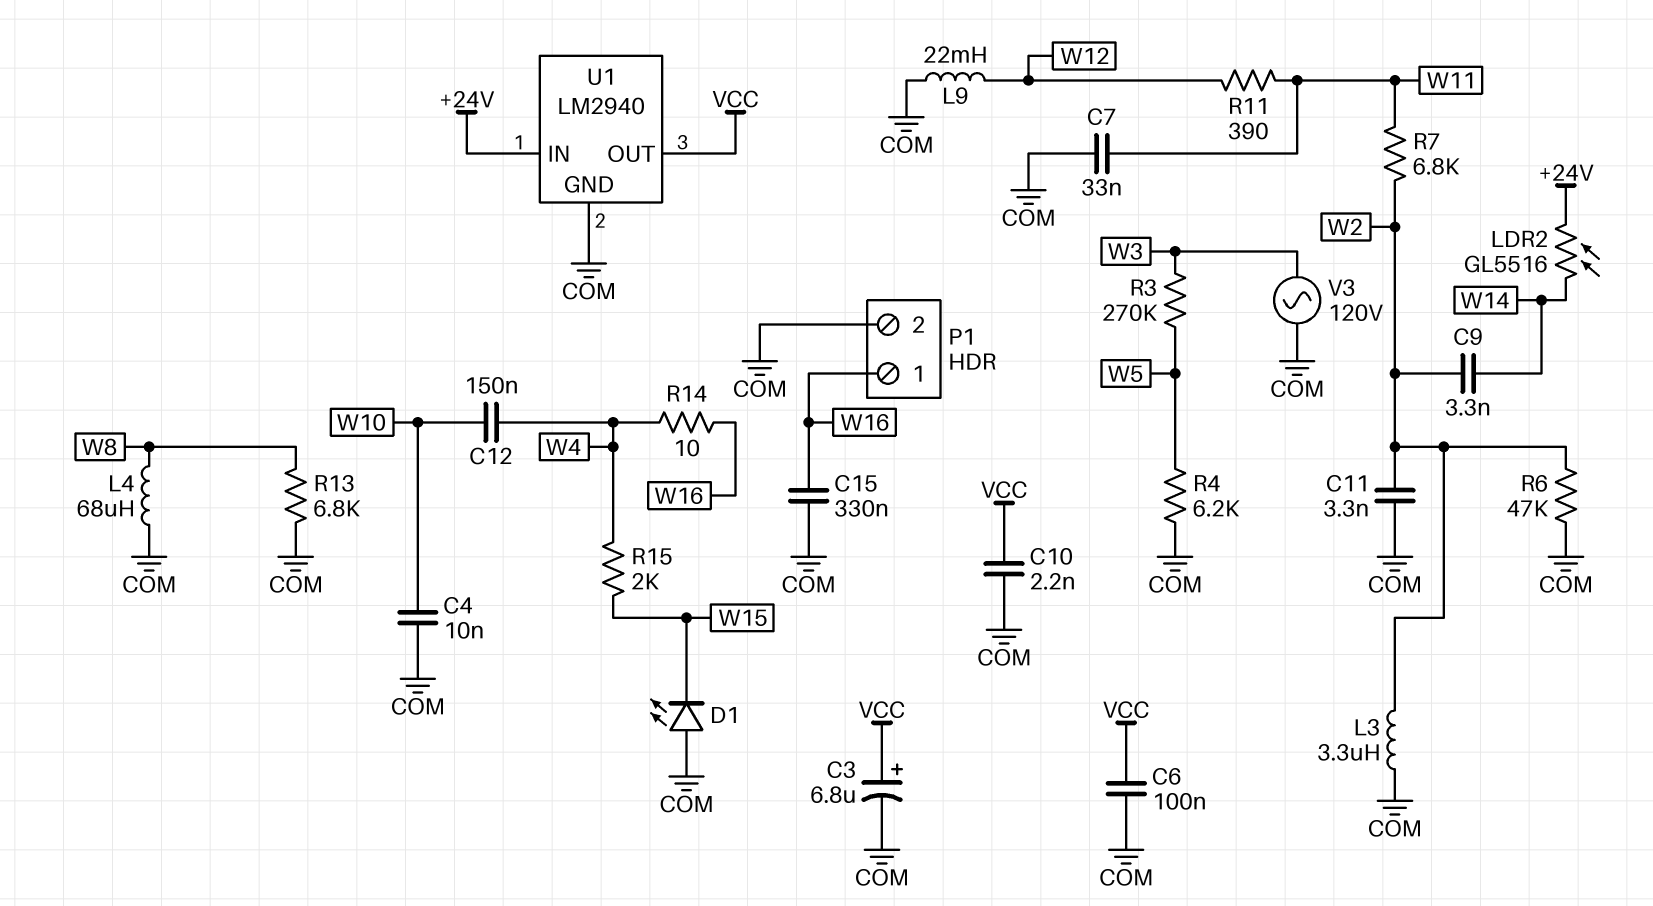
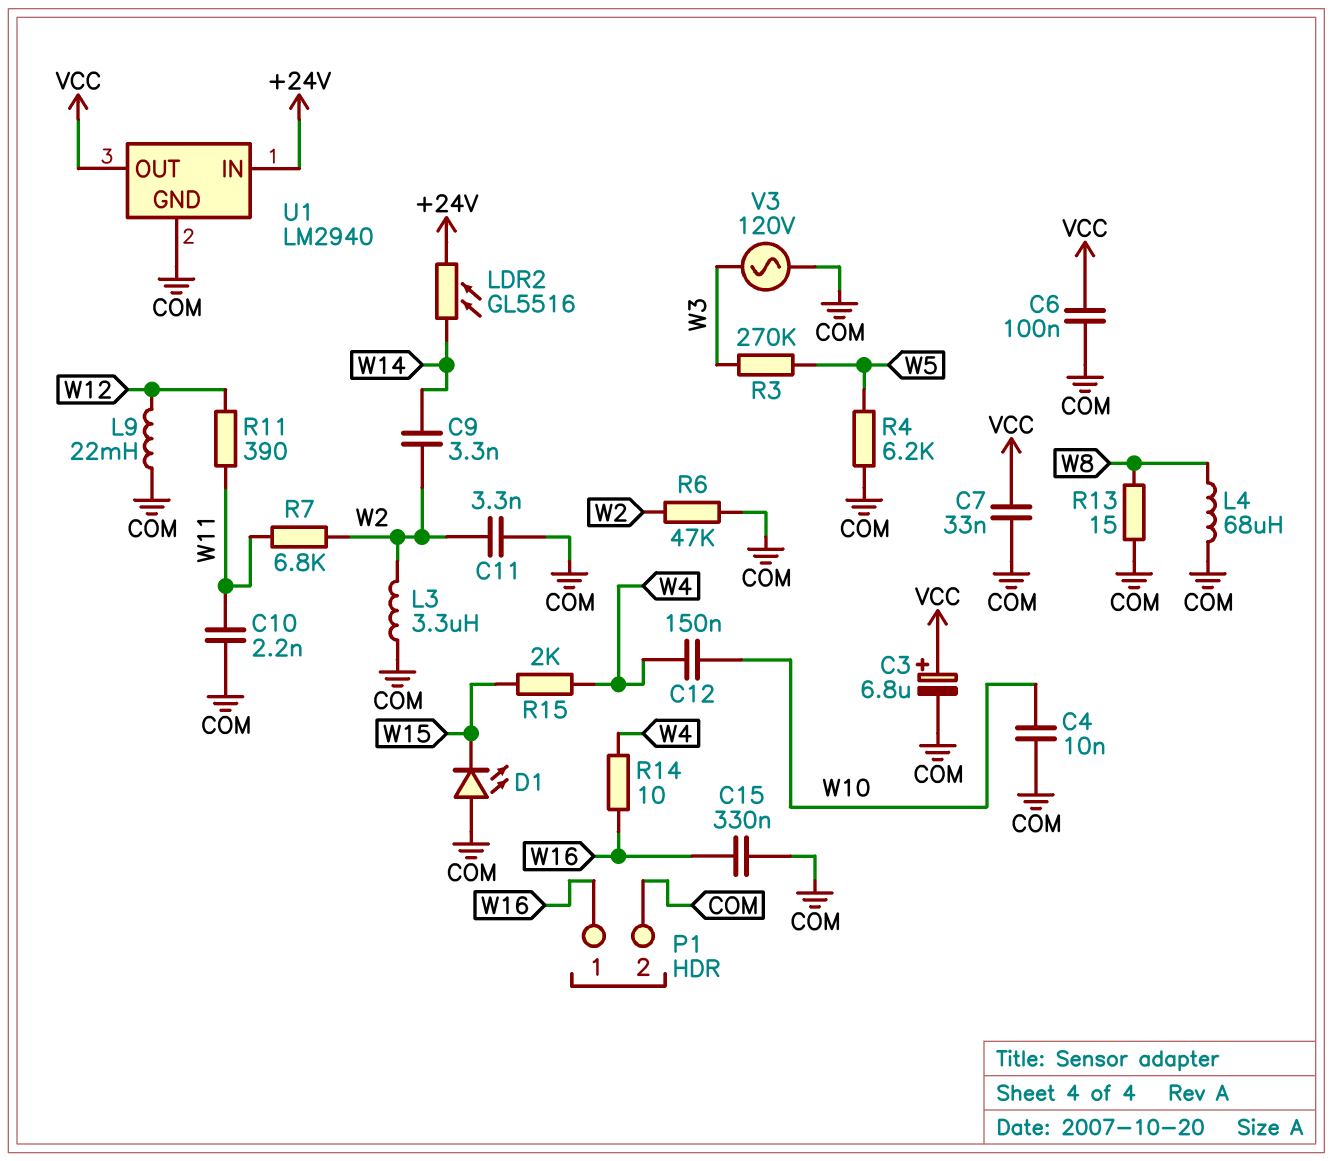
C7: 33nF (COM, W11) -> 33nF (COM, VCC)
C10: 2.2nF (COM, VCC) -> 2.2nF (COM, W11)
R13: 6.8k (COM, W8) -> 15 (COM, W8)

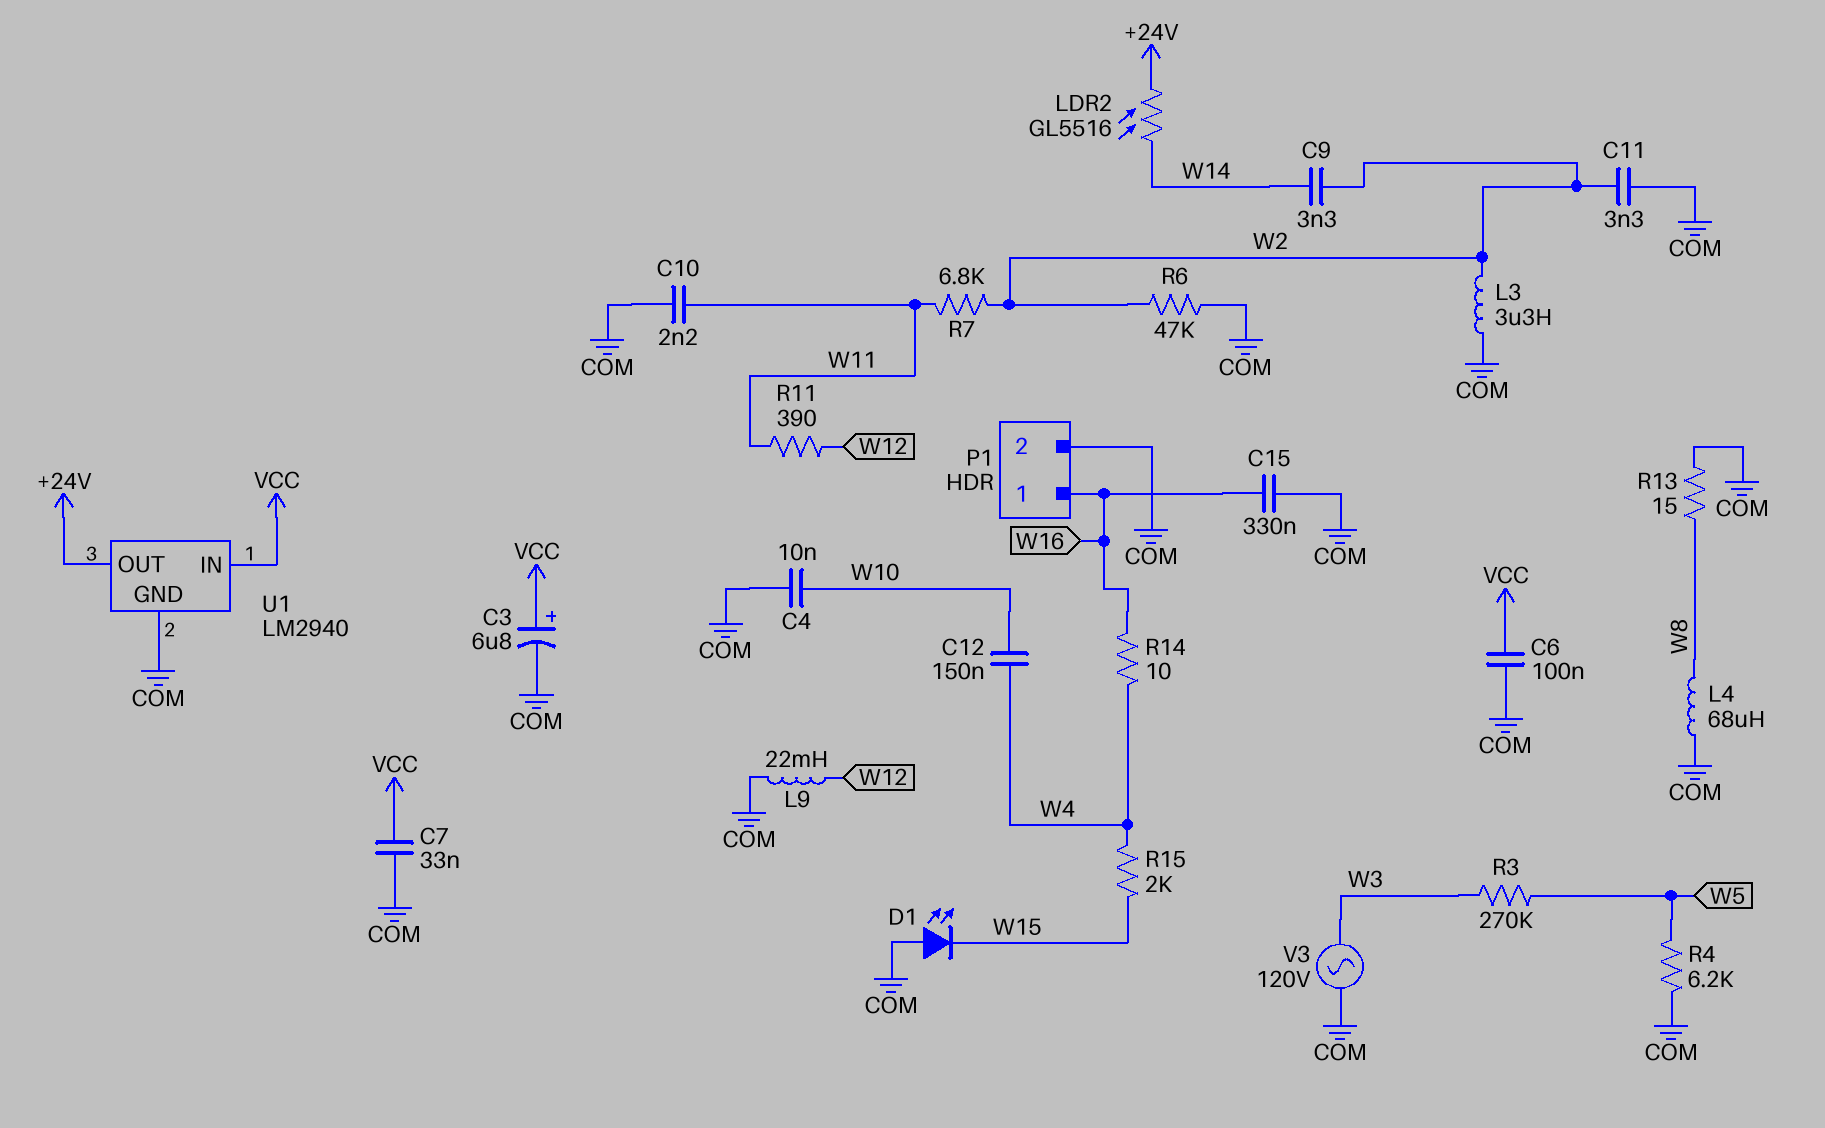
U1 pin IN: +24V -> VCC
U1 pin OUT: VCC -> +24V

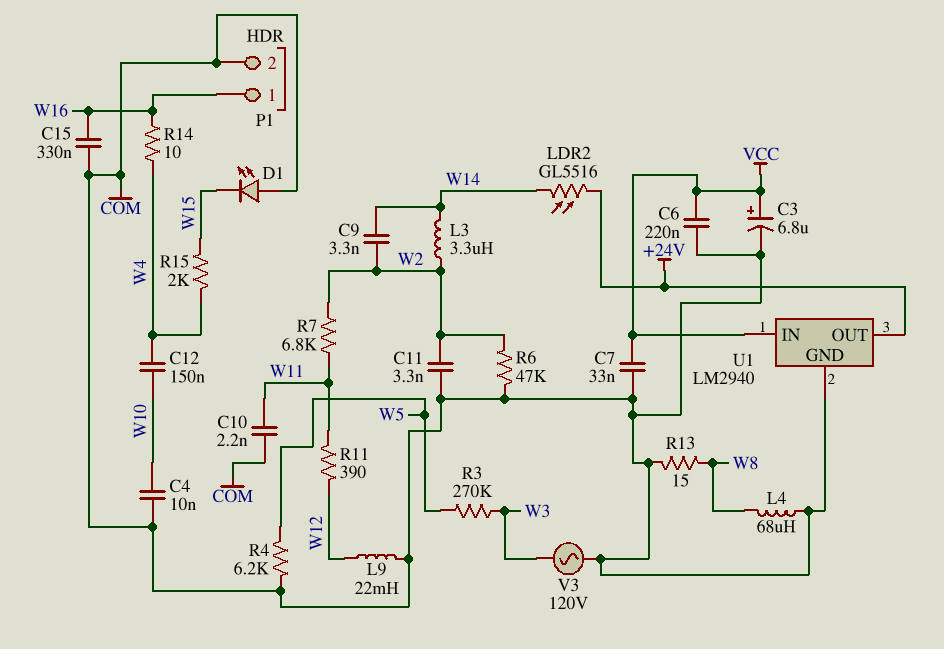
C6: 100nF (COM, VCC) -> 220nF (COM, VCC)
L3: 3.3uH (COM, W2) -> 3.3uH (W2, W14)

